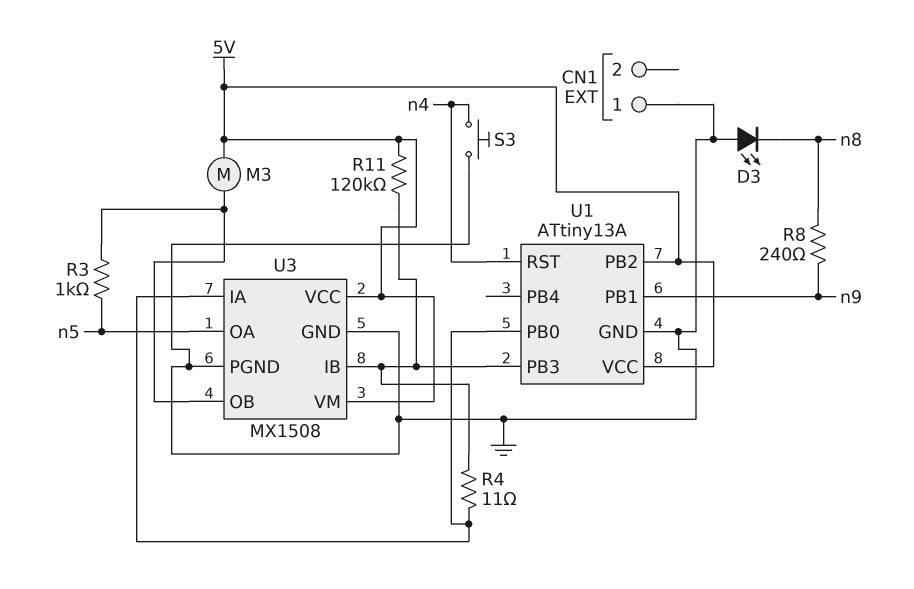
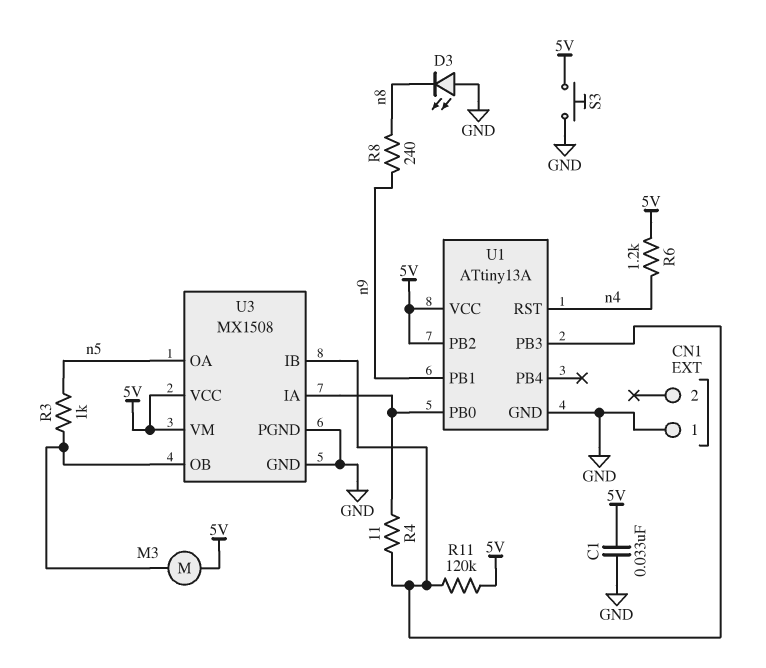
C1: none -> 33nF (5V, GND)
R6: none -> 1.2k (5V, n4)
S3: button (GND, n4) -> button (5V, GND)

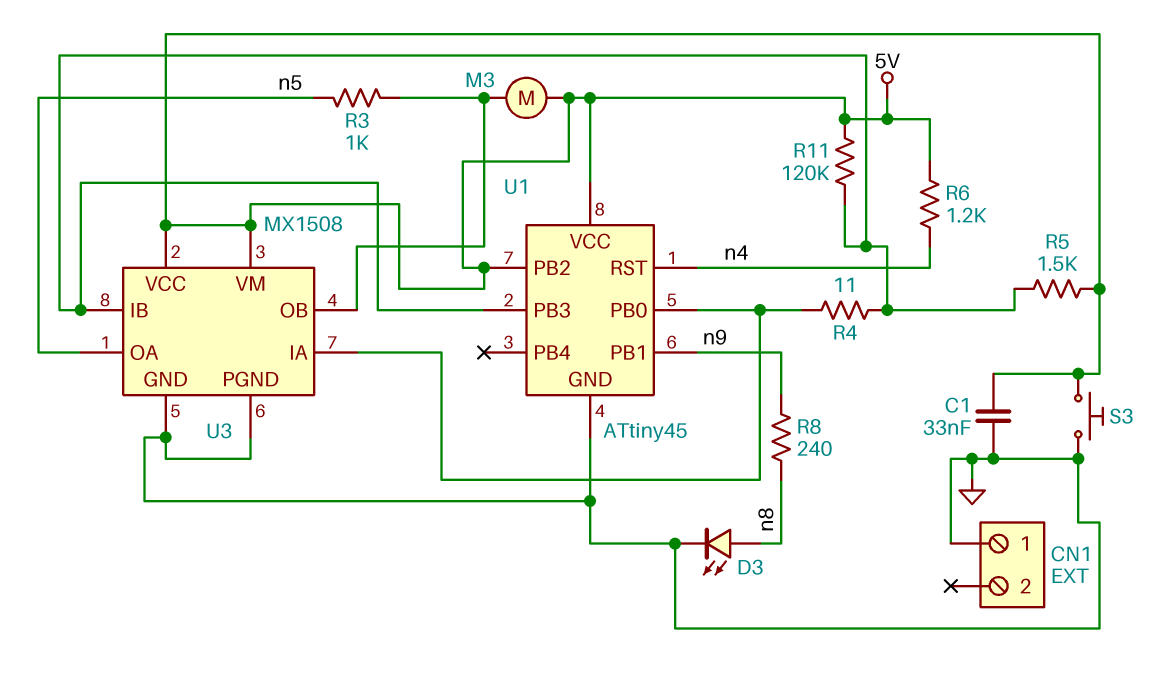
D3: LED (A GND, K n8) -> LED (A n8, K GND)
R5: none -> 1.5k (5V, U1/PB3)
U1: ATtiny13A -> ATtiny45

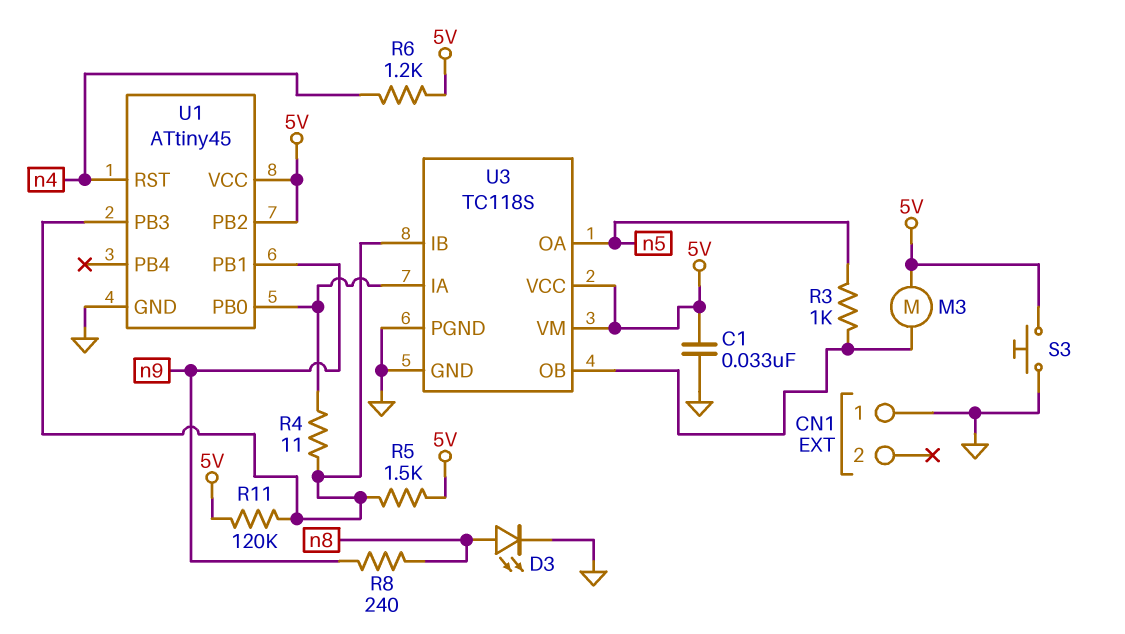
U3: MX1508 -> TC118S

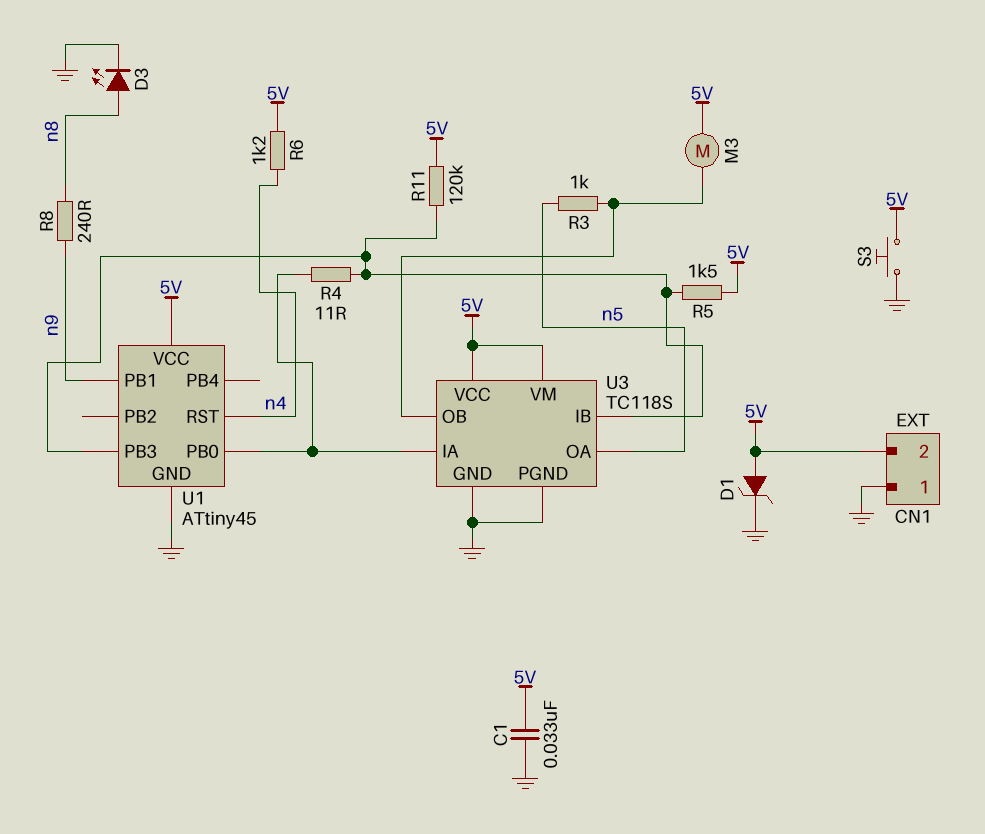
CN1 pin 2: none -> 5V
D1: none -> zener (A 5V, K GND)
U1 pin PB2: 5V -> none

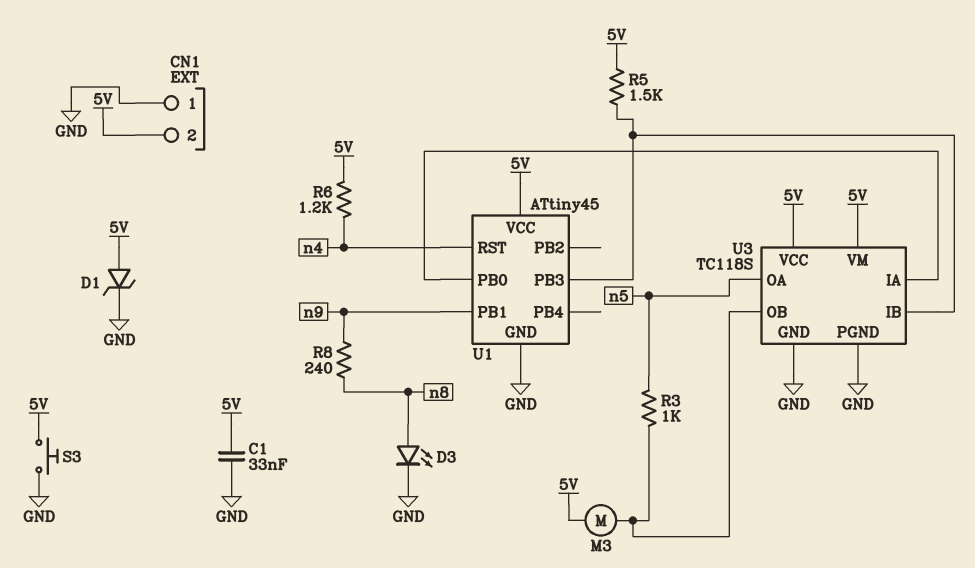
R4: 11 (U1/PB0, U1/PB3) -> none
R11: 120k (5V, U1/PB3) -> none

